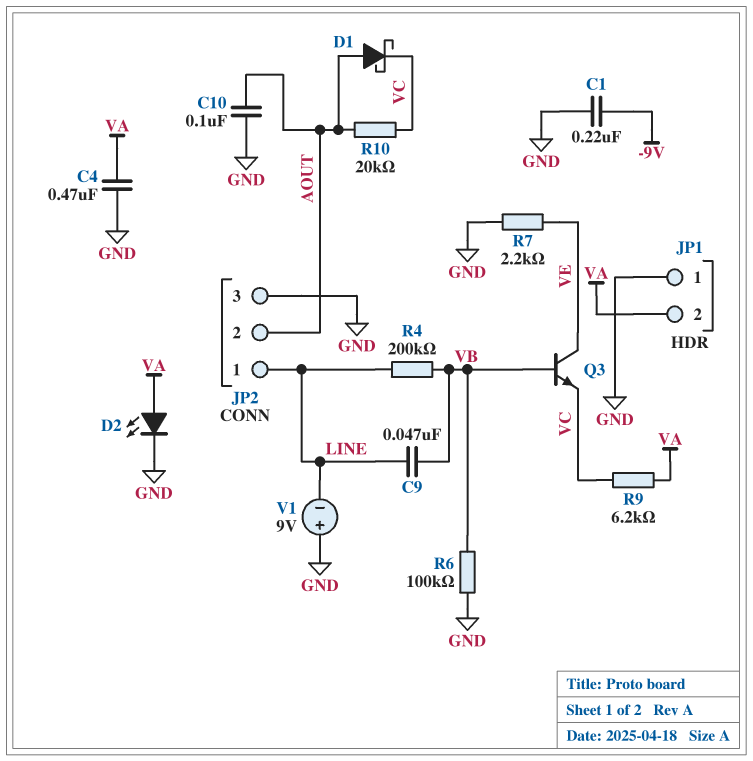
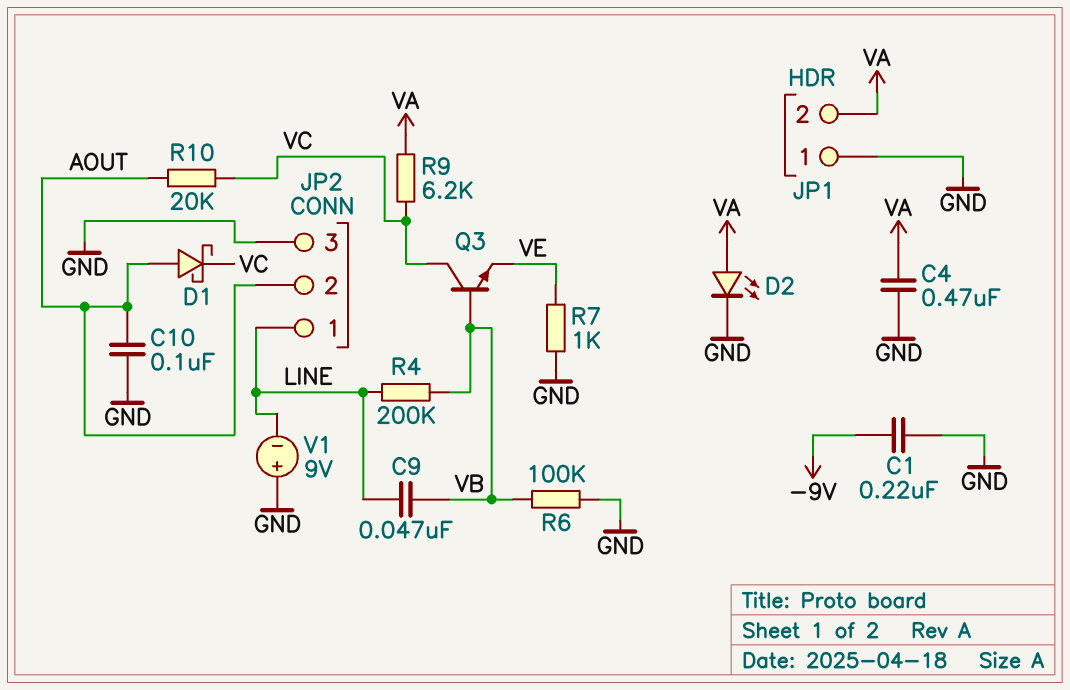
Q3: NPN (B VB, C VE, E VC) -> NPN (B VB, C VC, E VE)
R7: 2.2k (GND, VE) -> 1k (GND, VE)

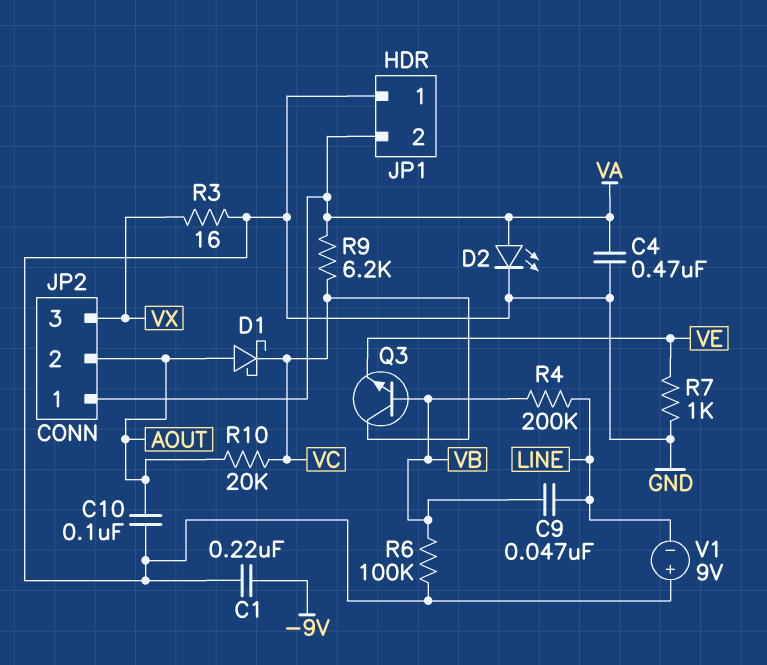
JP2 pin 1: LINE -> VA
JP2 pin 3: GND -> VX
R3: none -> 16 (GND, VX)

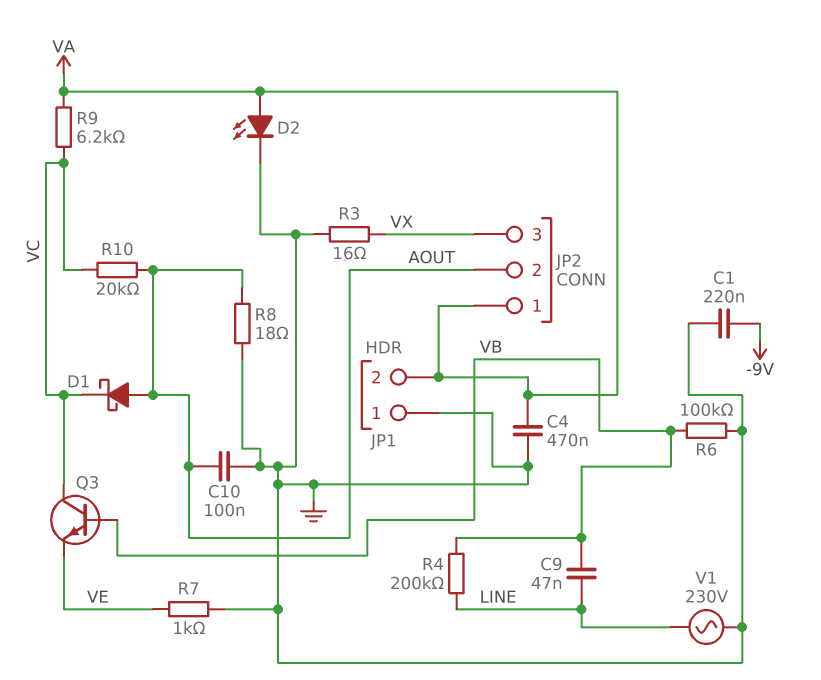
R8: none -> 18 (AOUT, GND)
V1: 9V (plus GND, minus LINE) -> AC 230V (GND, LINE)

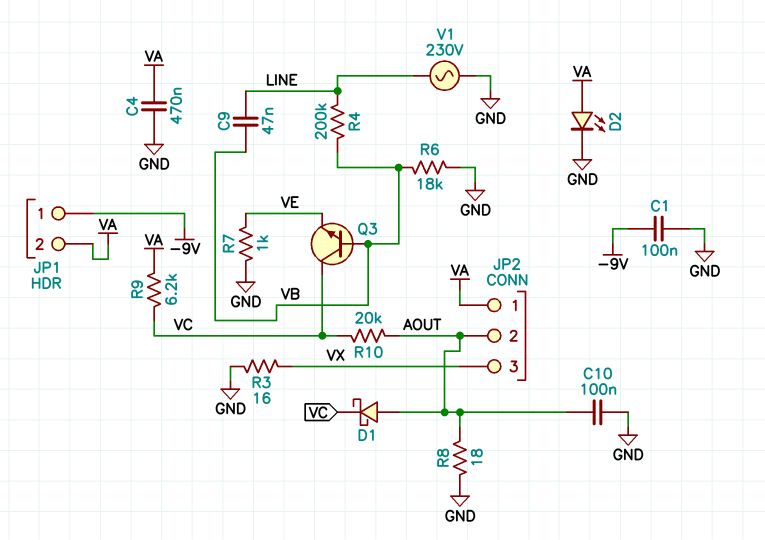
C1: 220nF (-9V, GND) -> 100nF (-9V, GND)
JP1 pin 1: GND -> -9V
R6: 100k (GND, VB) -> 18k (GND, VB)

